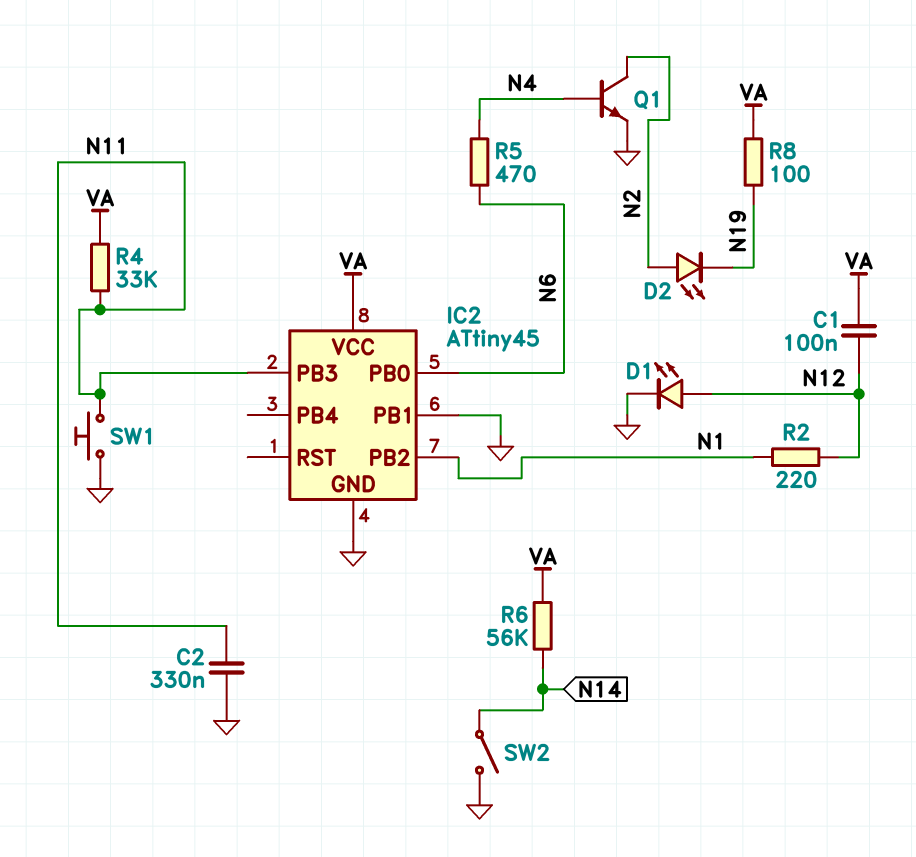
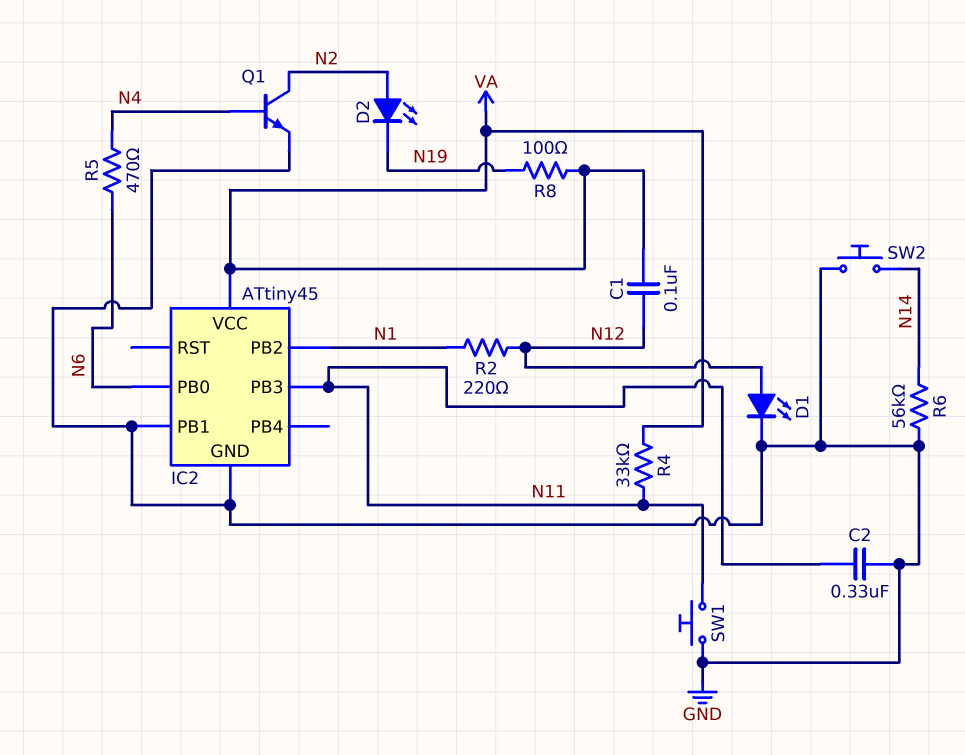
R6: 56k (N14, VA) -> 56k (GND, N14)
SW2: switch (GND, N14) -> button (GND, N14)

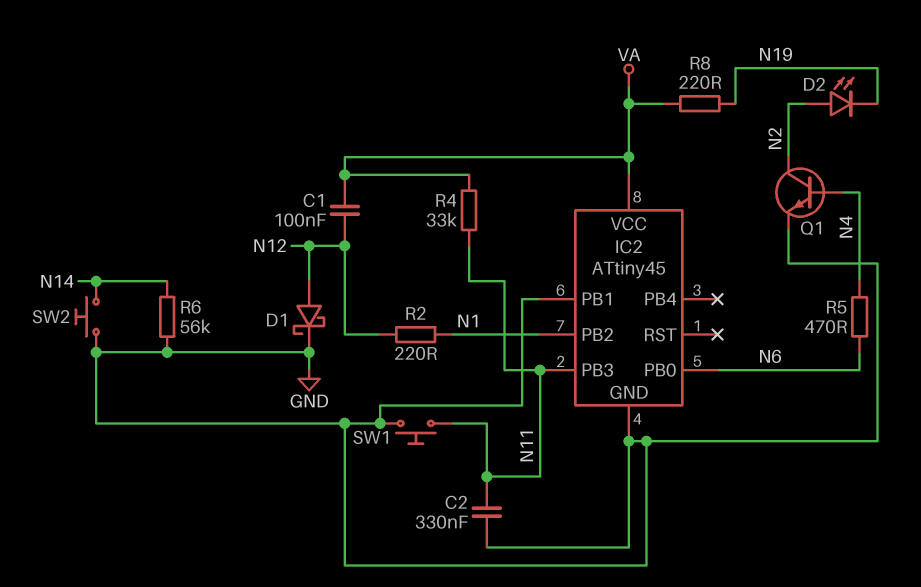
D1: LED (A N12, K GND) -> schottky (A N12, K GND)
R8: 100 (N19, VA) -> 220 (N19, VA)

